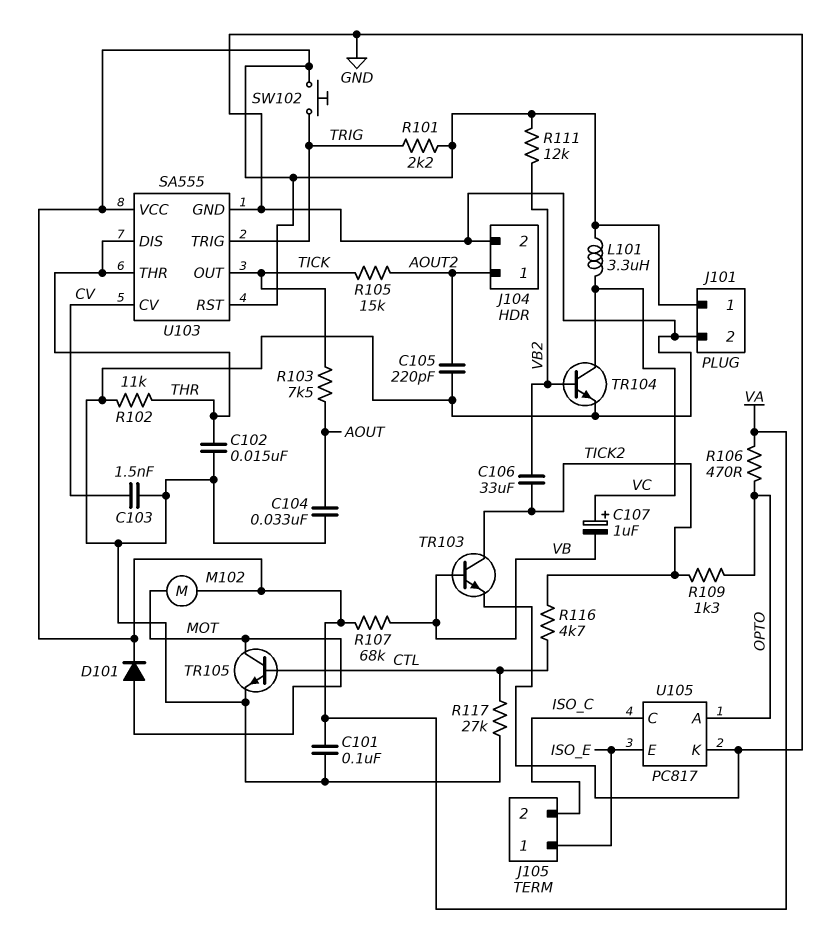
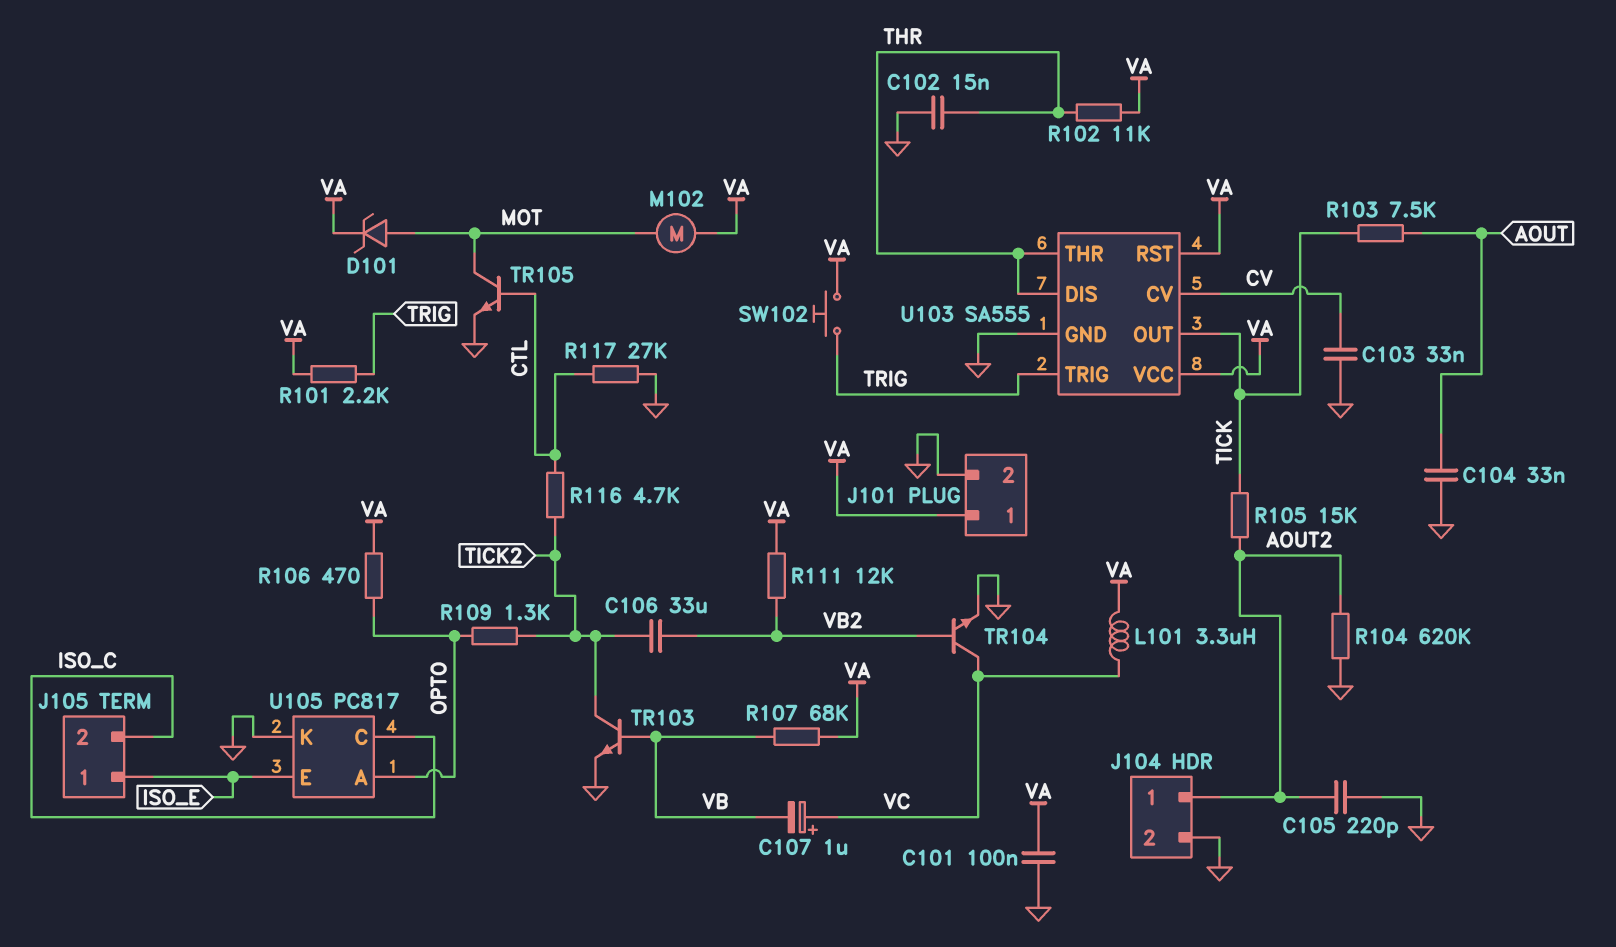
C103: 1.5nF (CV, GND) -> 33nF (CV, GND)
D101: diode (A MOT, K VA) -> zener (A MOT, K VA)
R102: 11k (GND, THR) -> 11k (THR, VA)
R104: none -> 620k (AOUT2, GND)

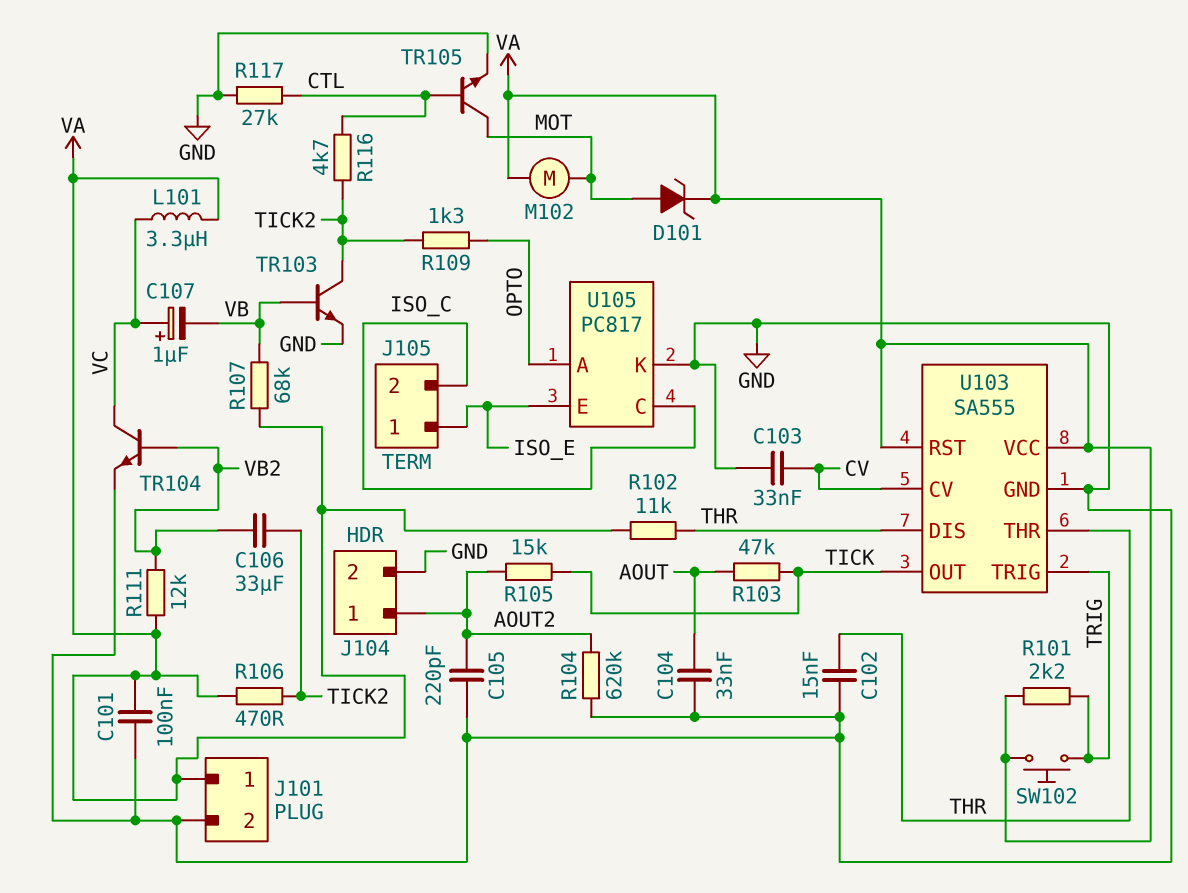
R103: 7.5k (AOUT, TICK) -> 47k (AOUT, TICK)
R106: 470 (OPTO, VA) -> 470 (TICK2, VA)

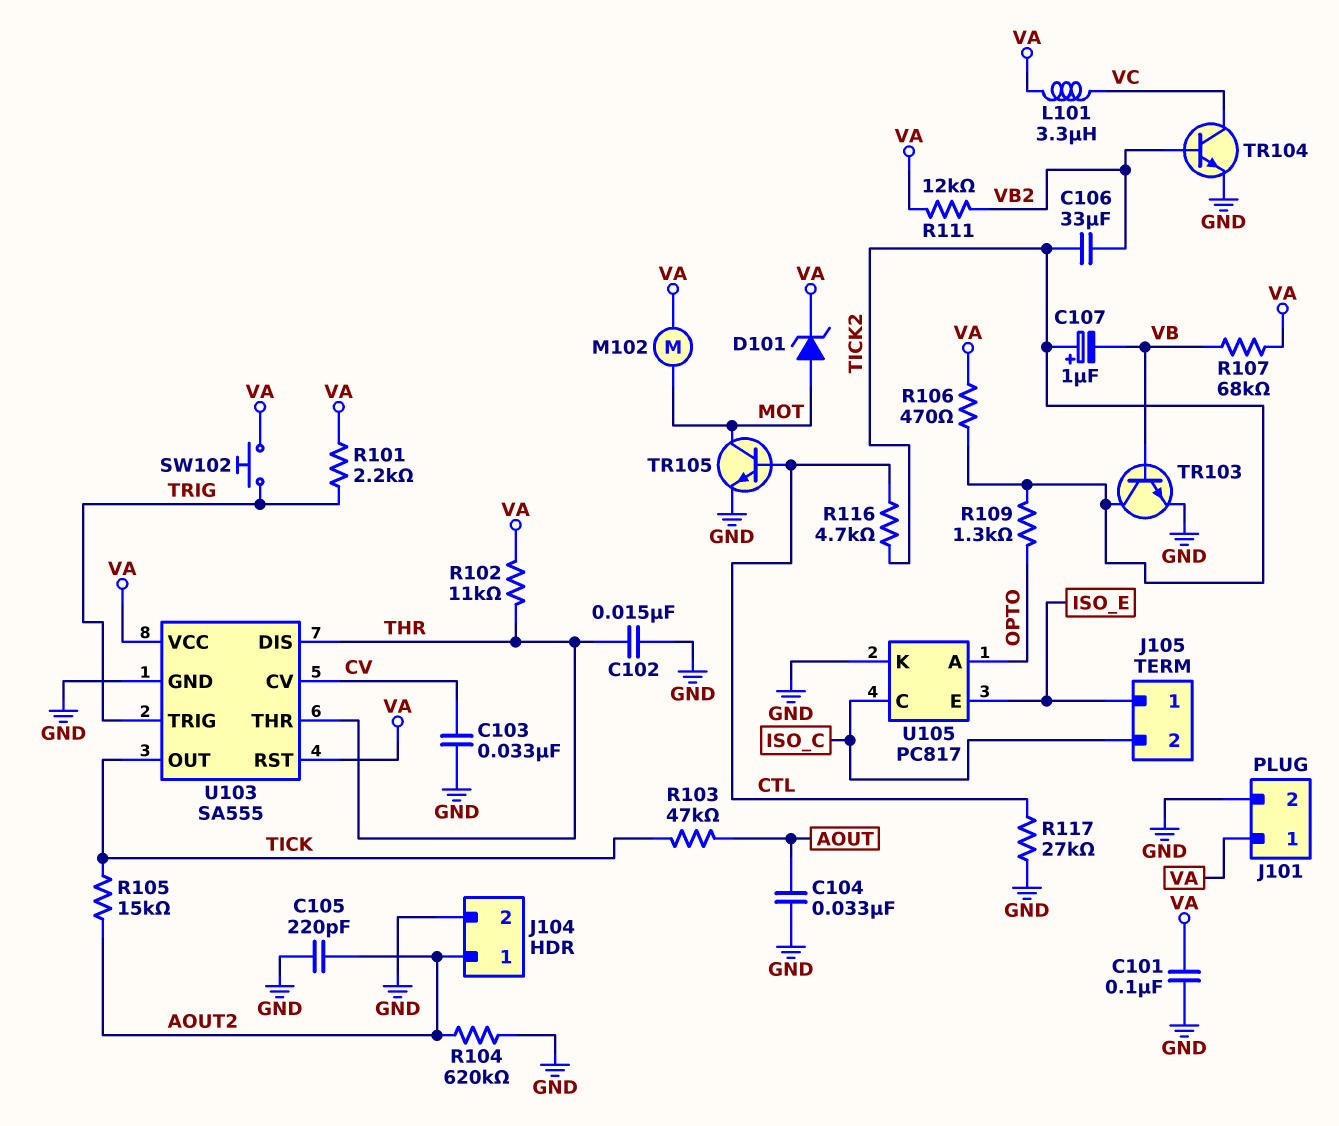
C107: 1uF (plus VC, minus VB) -> 1uF (plus TICK2, minus VB)

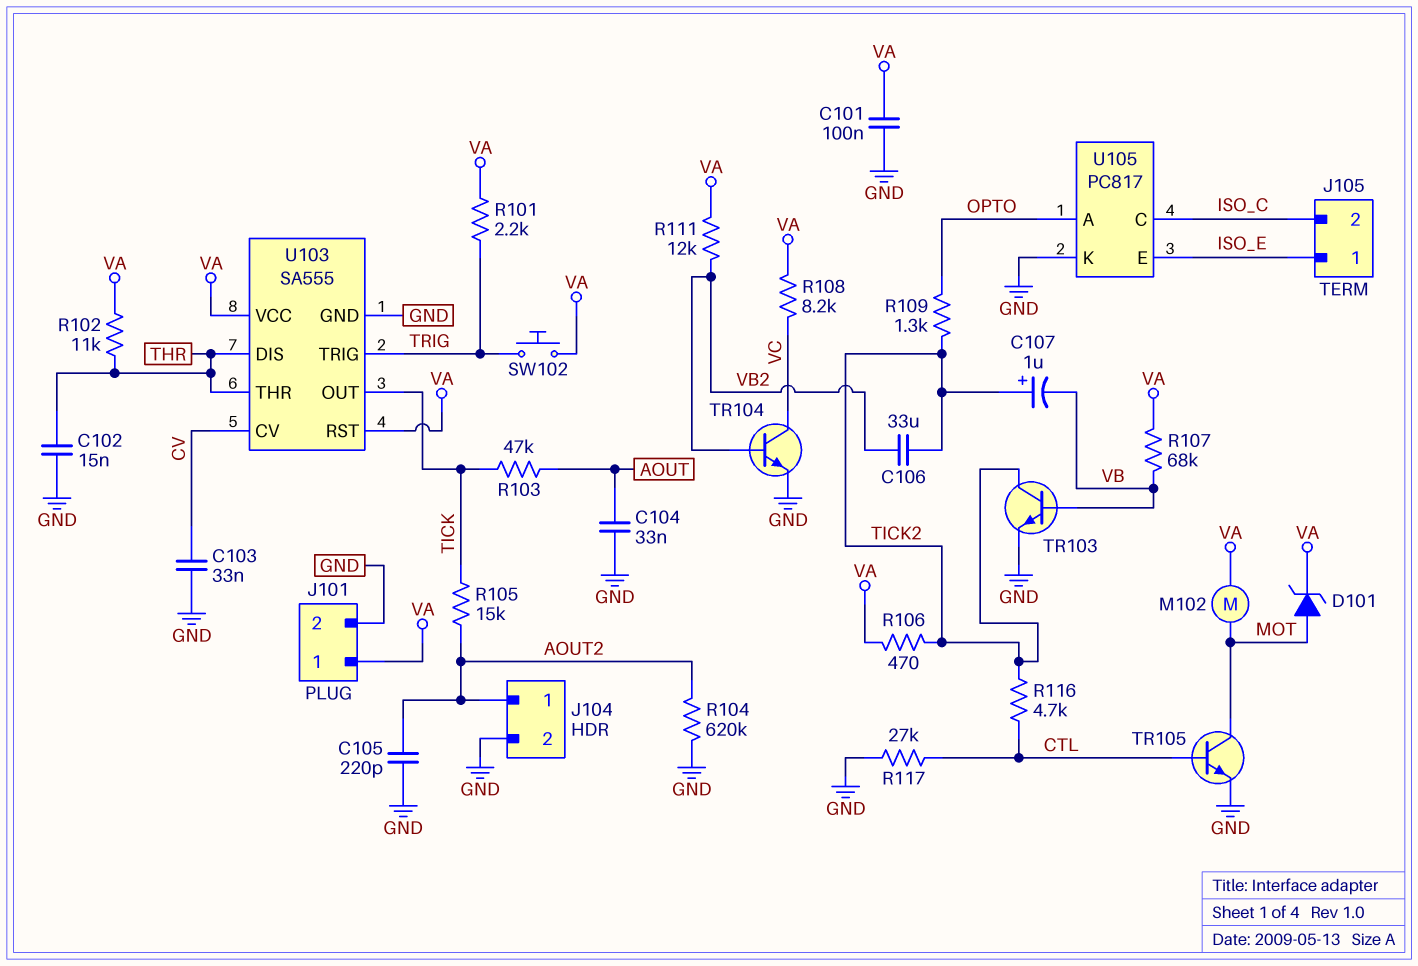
L101: 3.3uH (VA, VC) -> none
R108: none -> 8.2k (VA, VC)

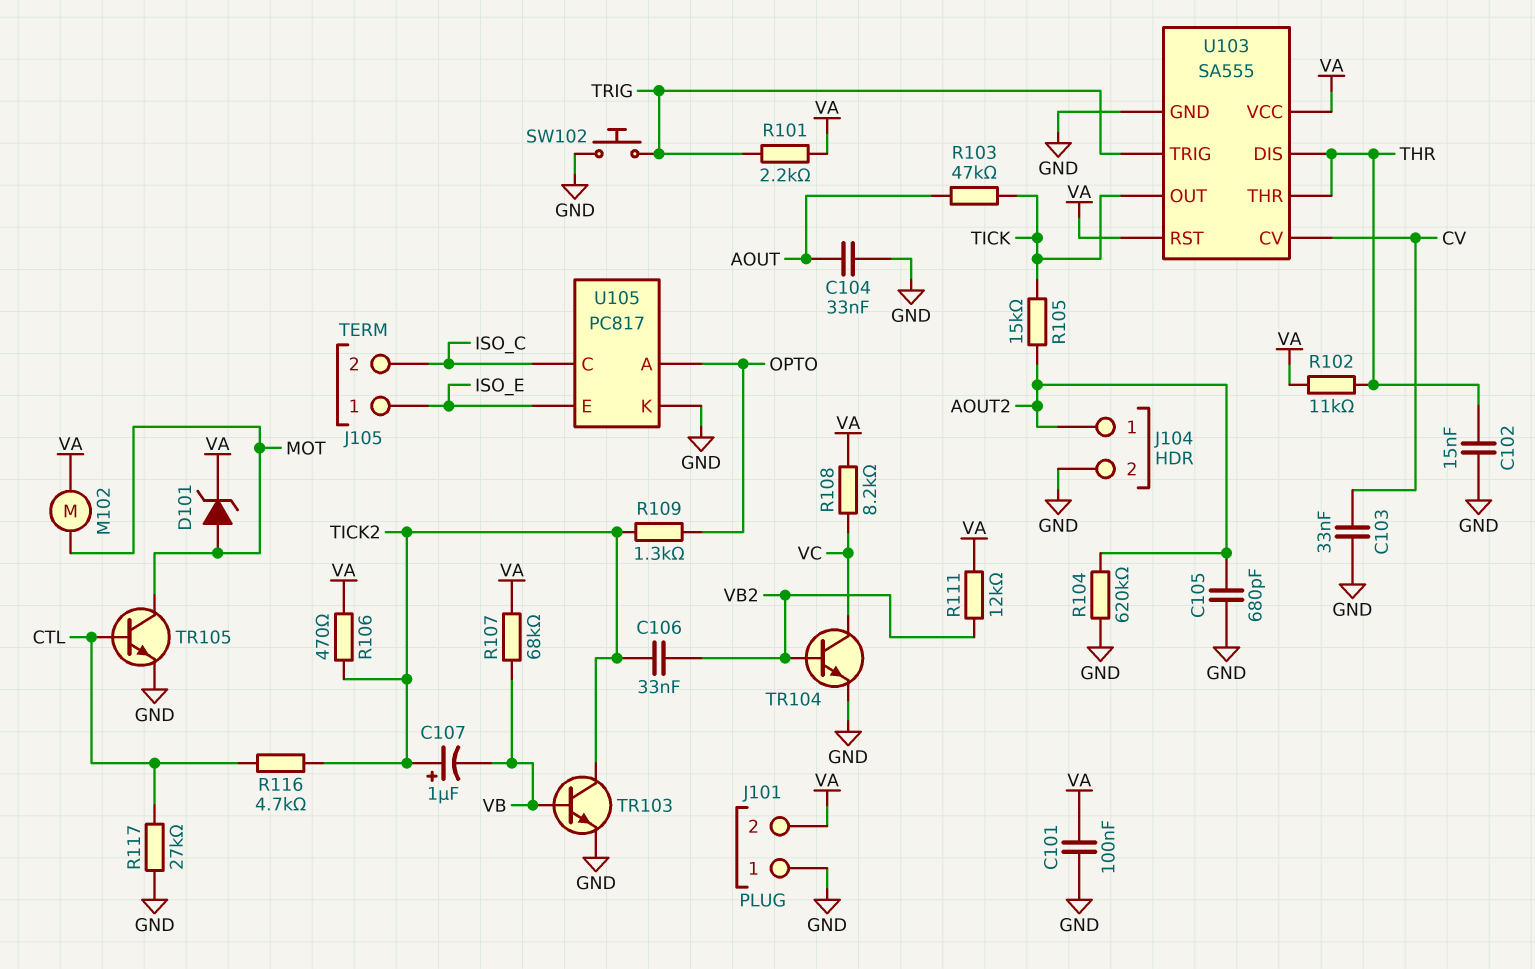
C105: 220pF (AOUT2, GND) -> 680pF (AOUT2, GND)
C106: 33uF (TICK2, VB2) -> 33nF (TICK2, VB2)
J101 pin 1: VA -> GND
J101 pin 2: GND -> VA
SW102: button (TRIG, VA) -> button (GND, TRIG)

